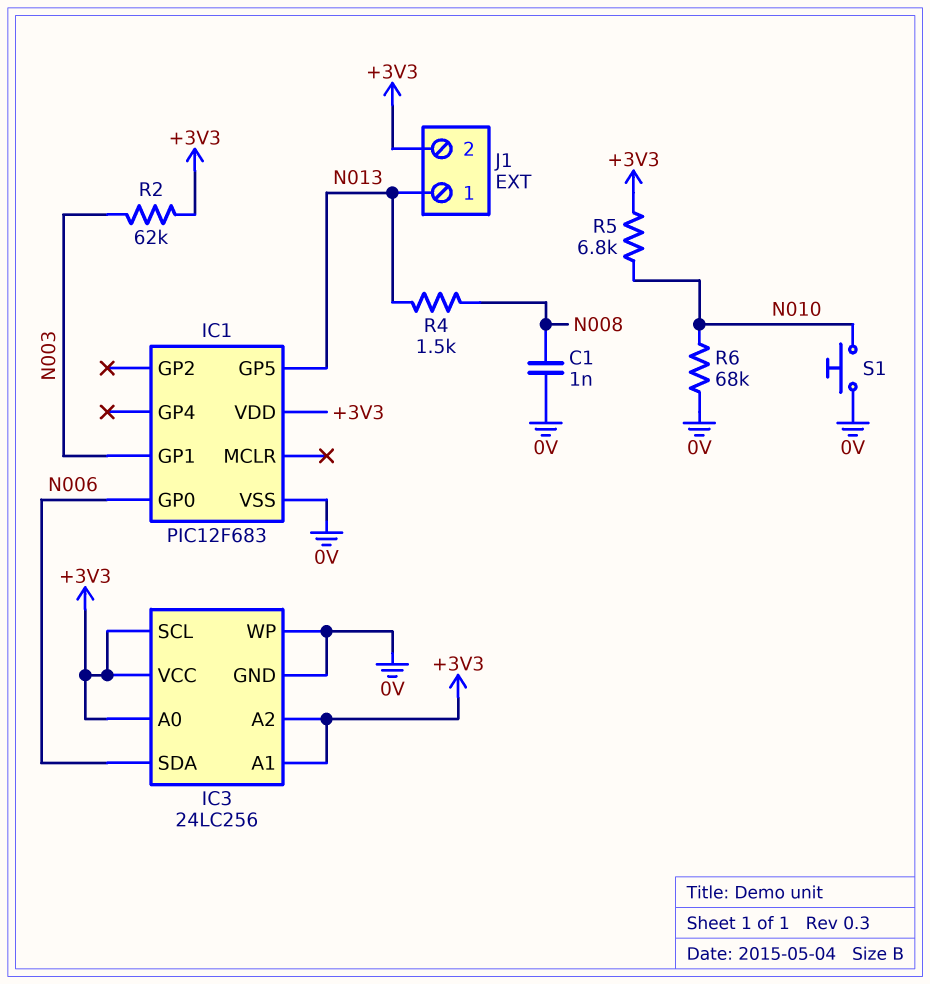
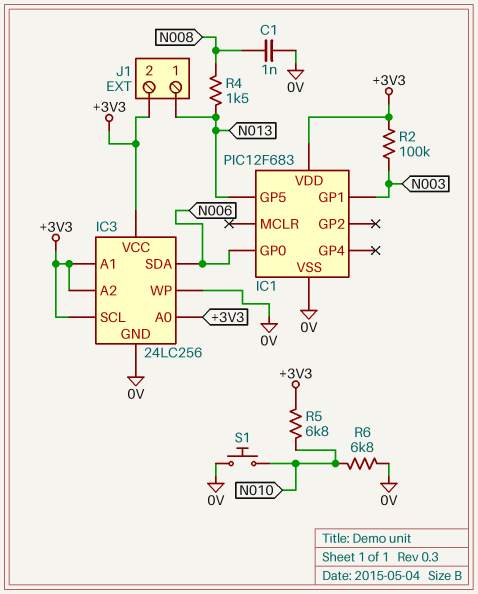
R2: 62k (+3V3, N003) -> 100k (+3V3, N003)
R6: 68k (0V, N010) -> 6.8k (0V, N010)

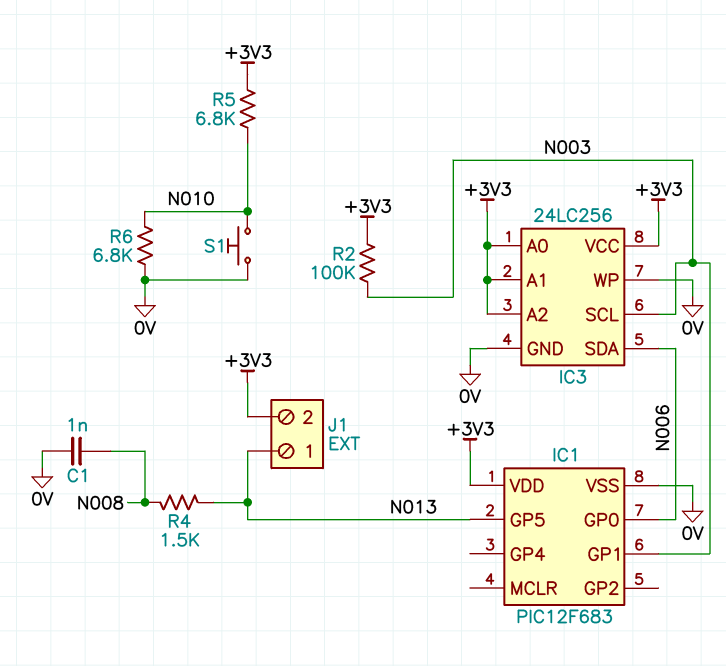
IC3 pin SCL: +3V3 -> N003

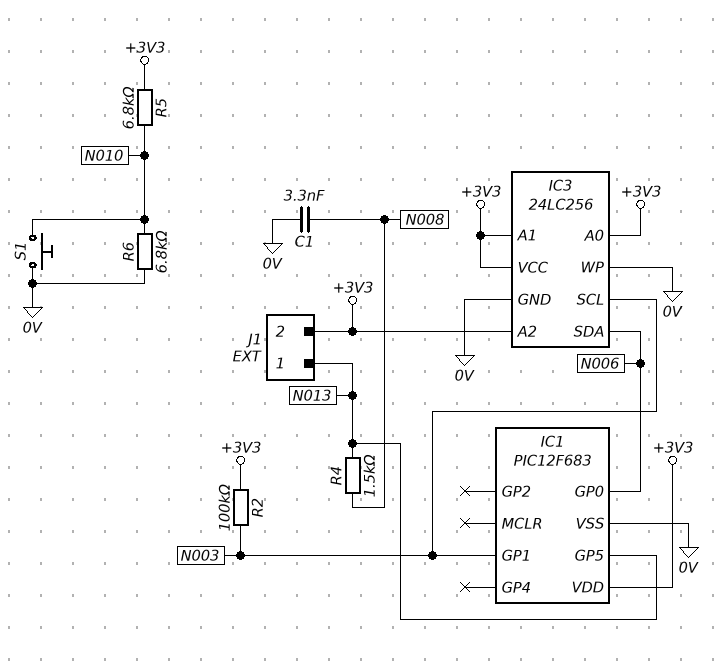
C1: 1nF (0V, N008) -> 3.3nF (0V, N008)

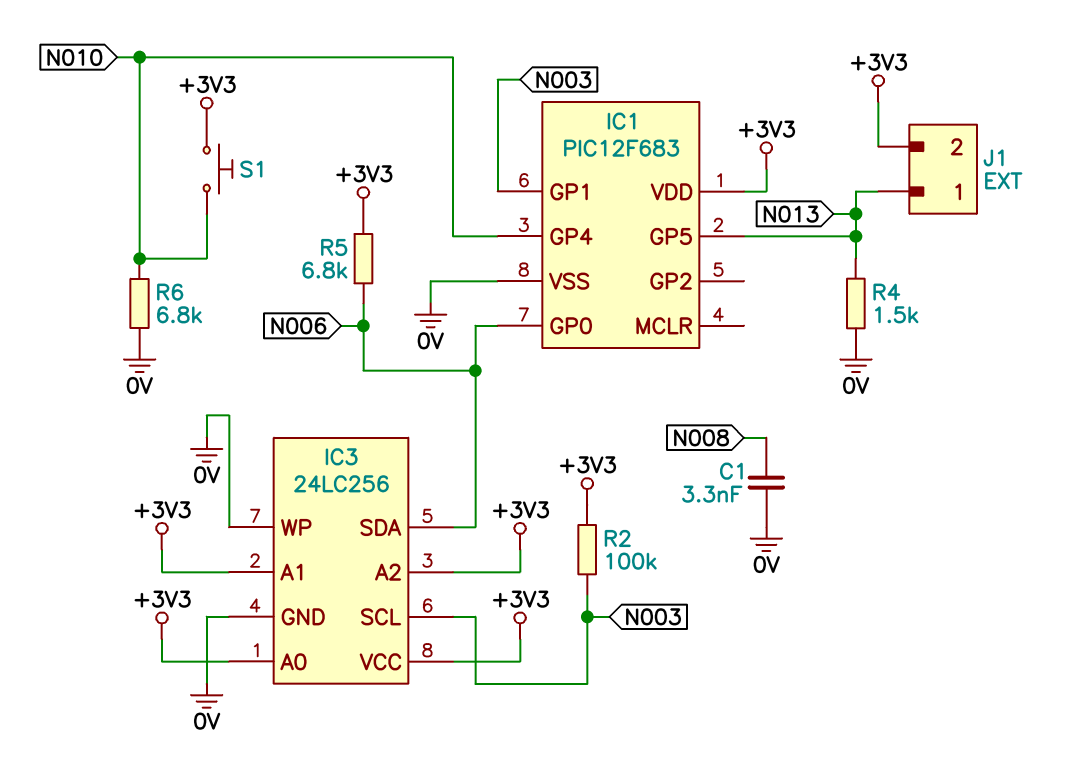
IC1 pin GP4: none -> N010
R4: 1.5k (N008, N013) -> 1.5k (0V, N013)
R5: 6.8k (+3V3, N010) -> 6.8k (+3V3, N006)
S1: button (0V, N010) -> button (+3V3, N010)

